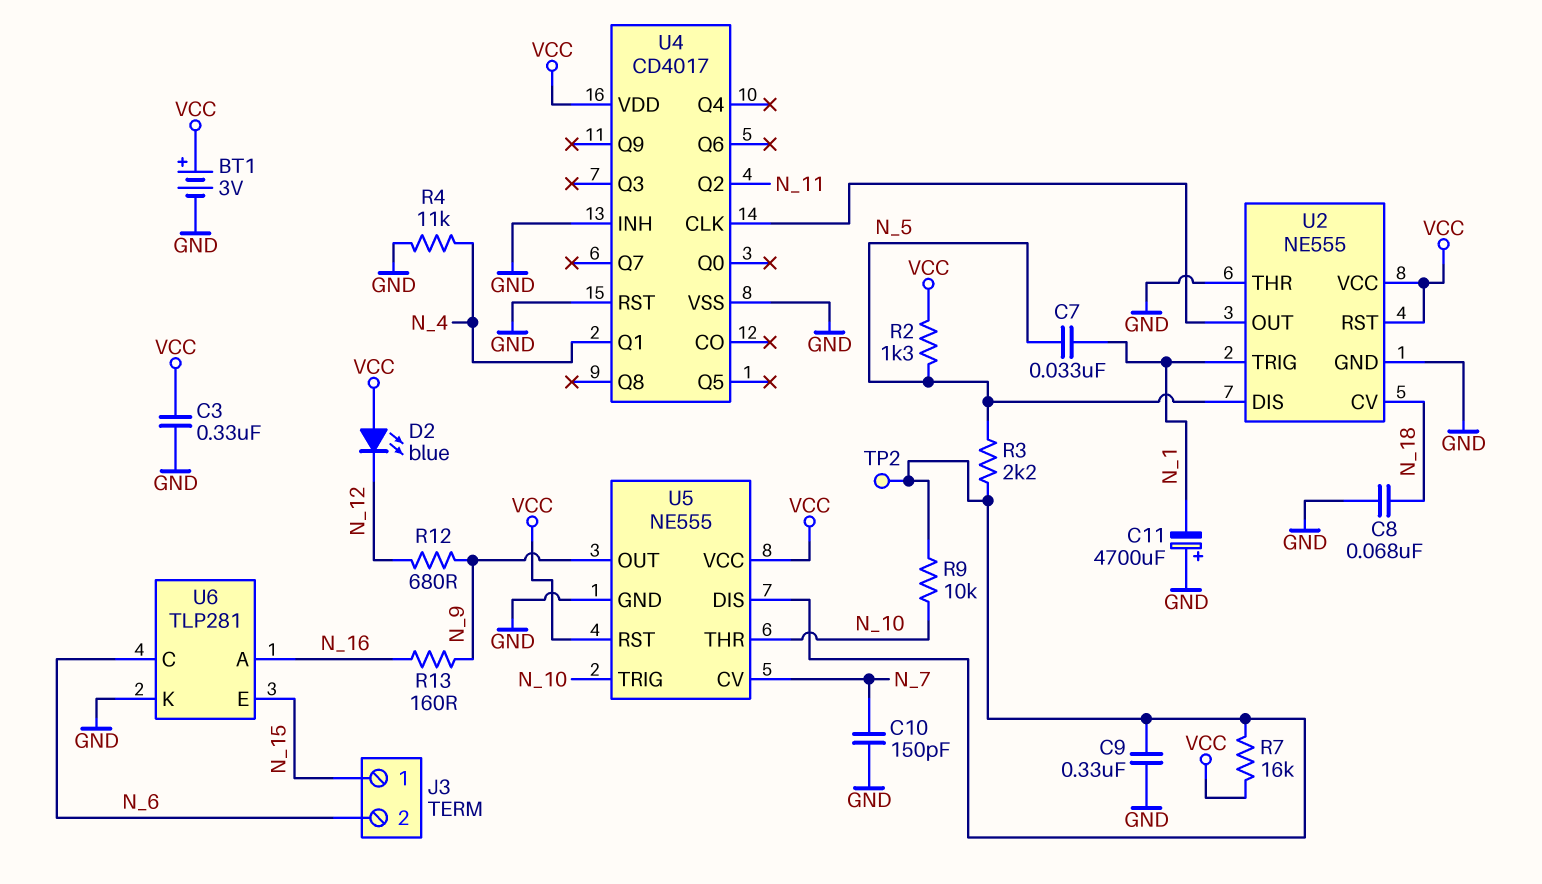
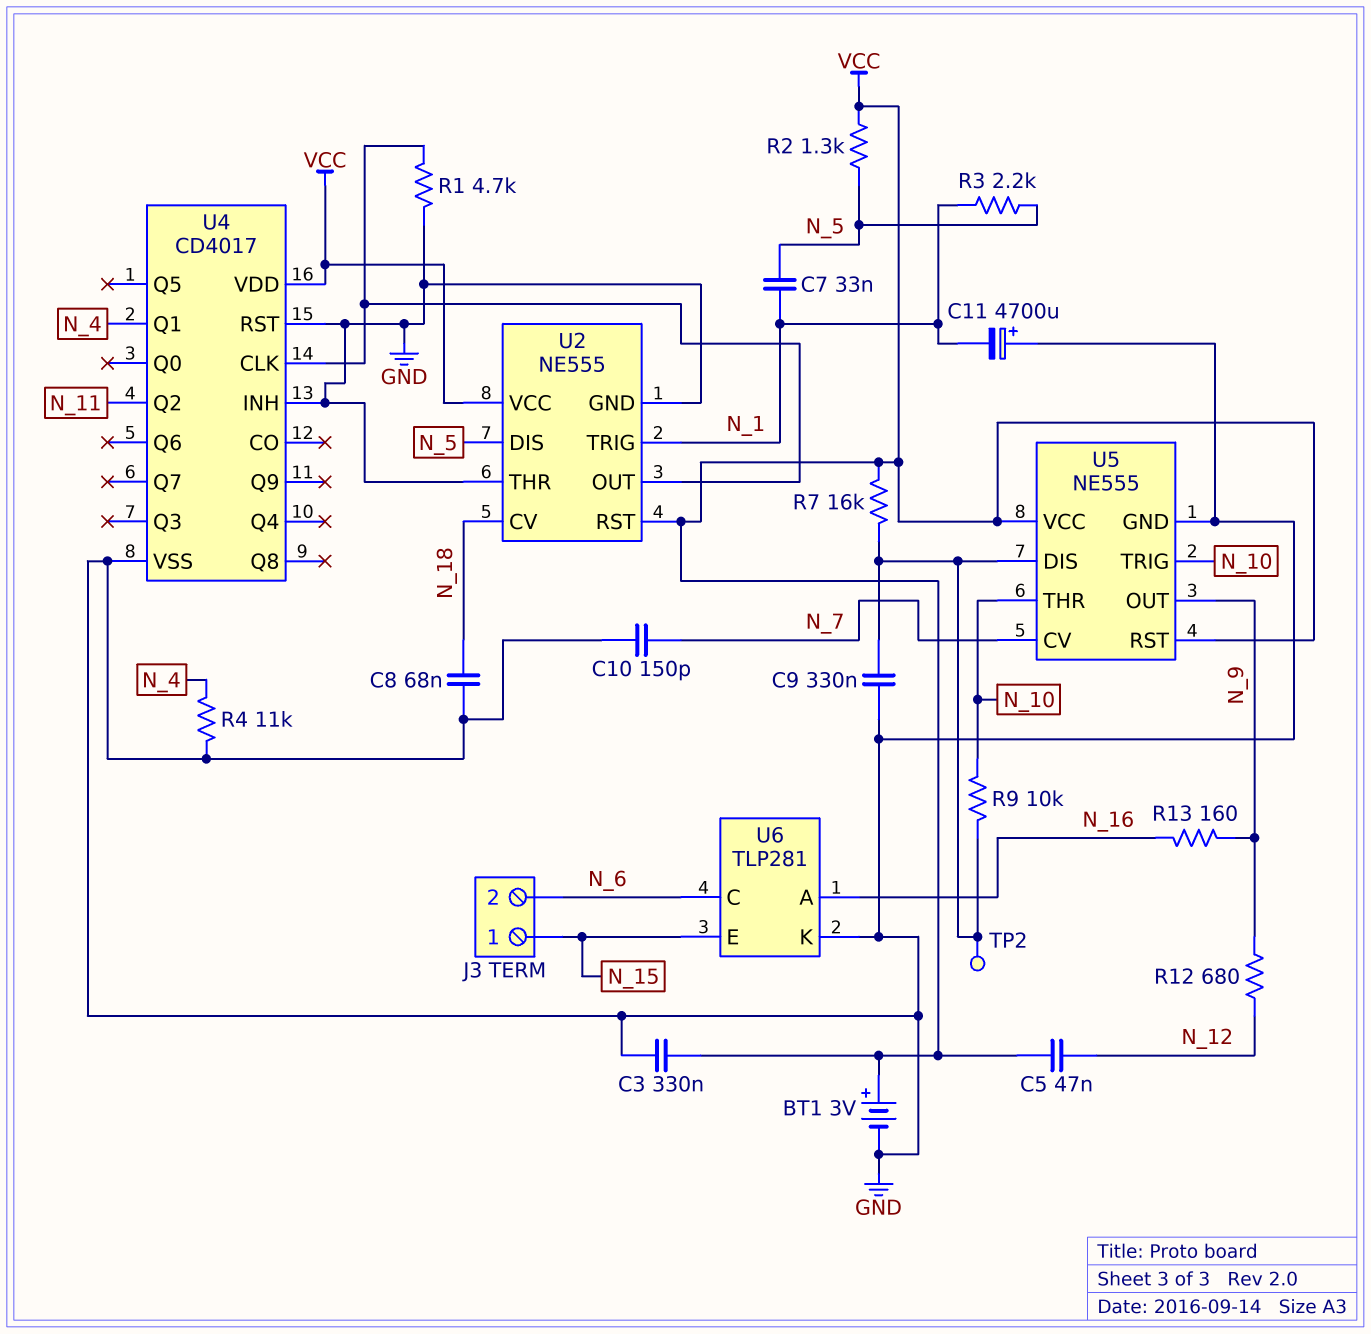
C5: none -> 47nF (N_12, VCC)
D2: LED blue (A VCC, K N_12) -> none
R1: none -> 4.7k (GND, U2/OUT)
R3: 2.2k (N_5, U5/DIS) -> 2.2k (N_1, N_5)

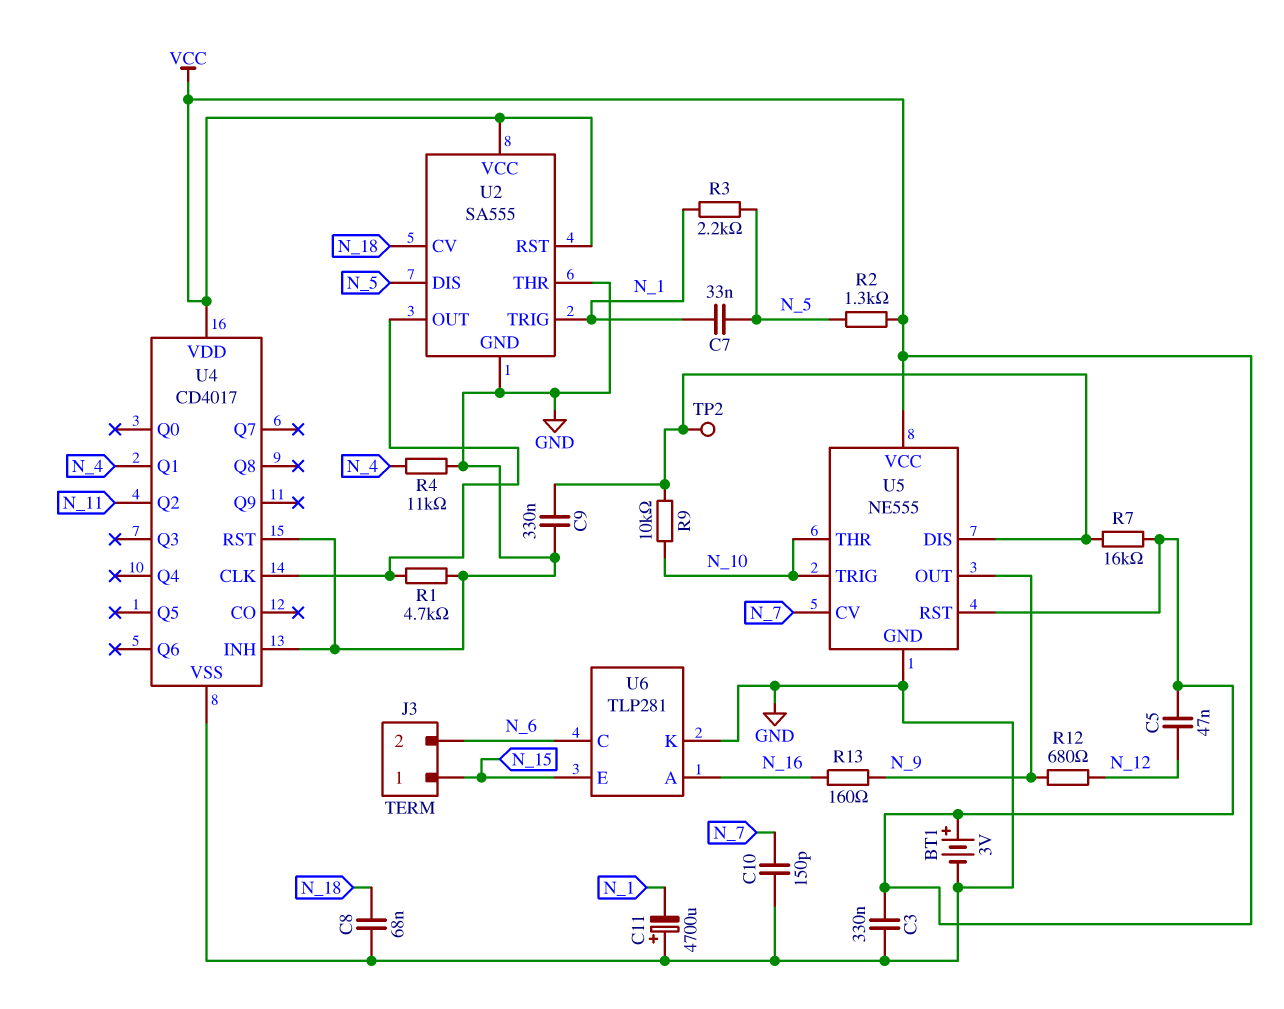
U2: NE555 -> SA555

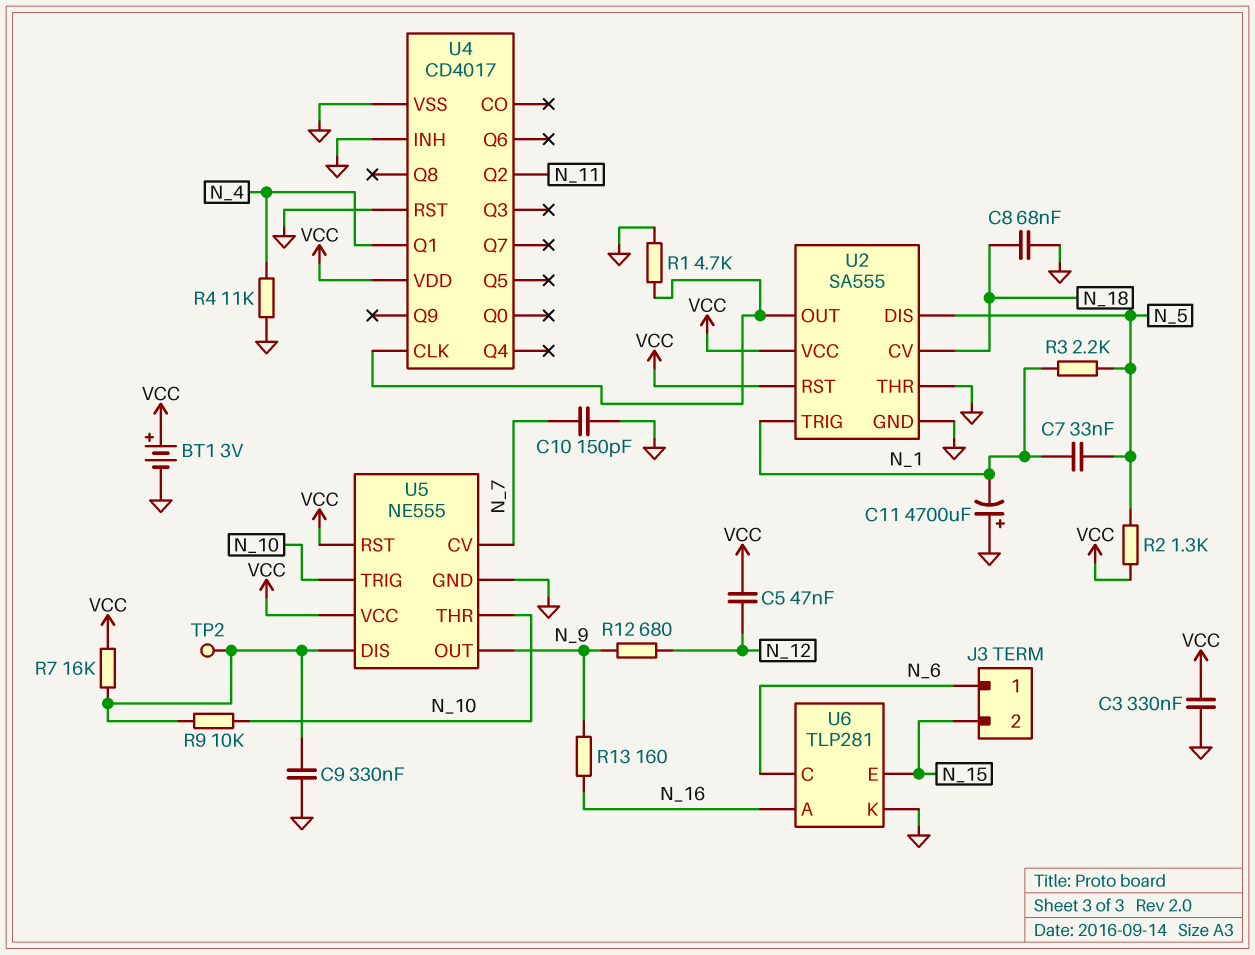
J3 pin 1: N_15 -> N_6
J3 pin 2: N_6 -> N_15

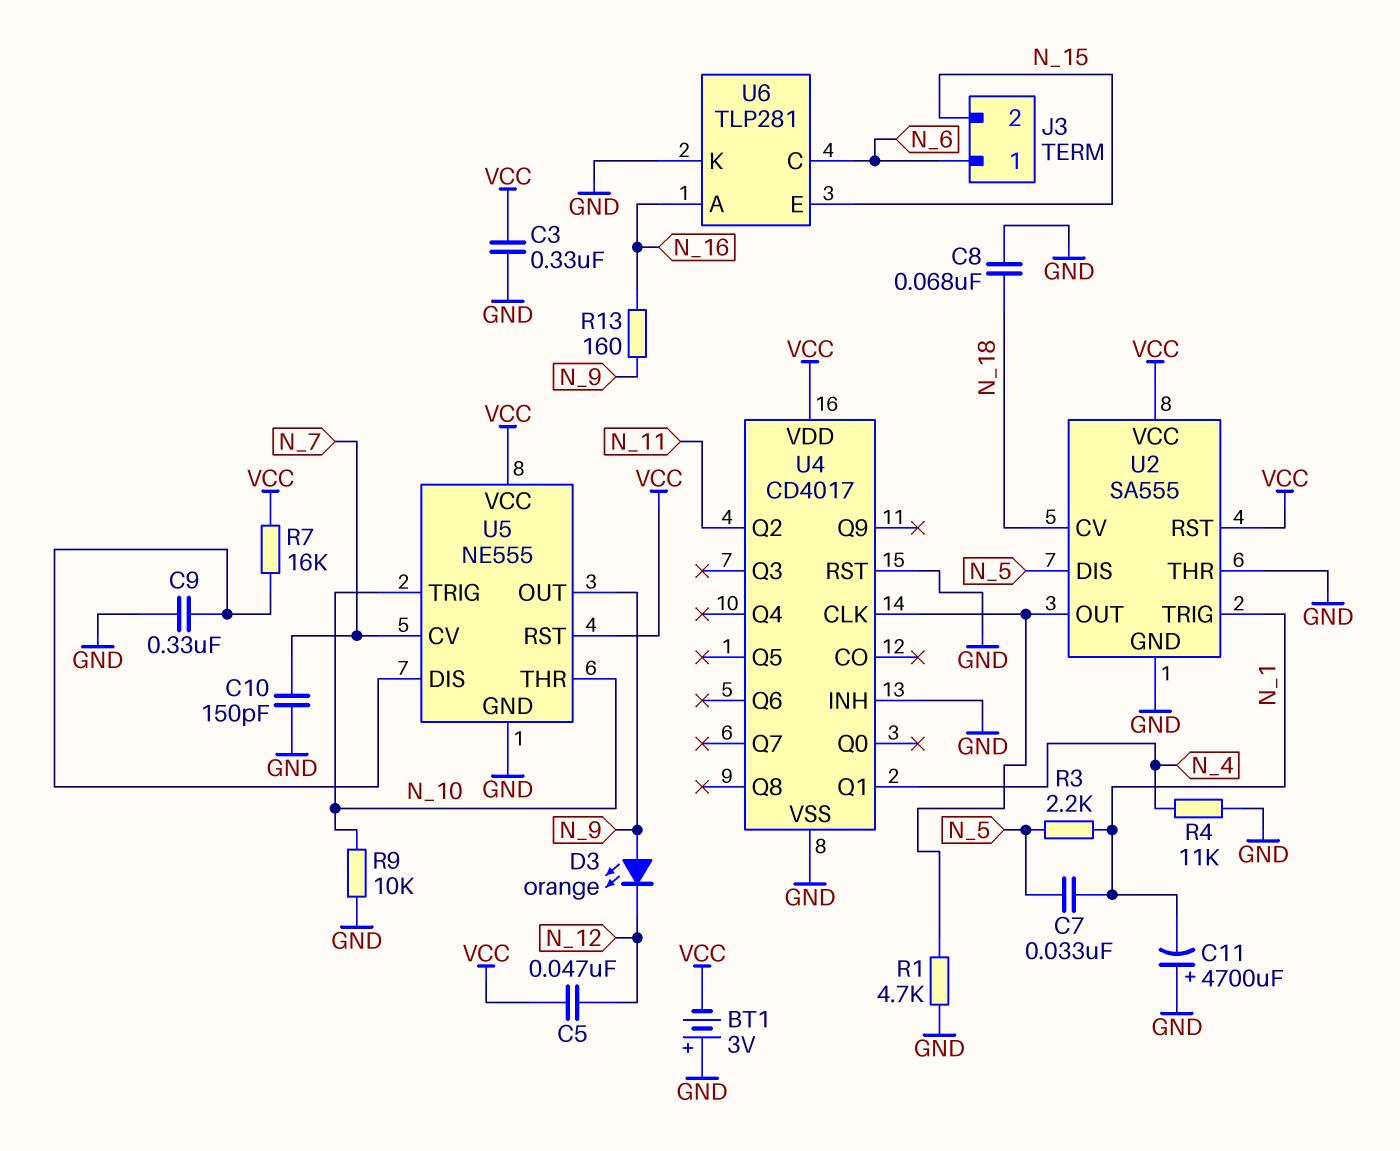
BT1: 3V (plus VCC, minus GND) -> 3V (plus GND, minus VCC)
D3: none -> LED orange (A N_9, K N_12)
R2: 1.3k (N_5, VCC) -> none
R9: 10k (N_10, U5/DIS) -> 10k (GND, N_10)
R12: 680 (N_9, N_12) -> none
TP2: test point (U5/DIS) -> none

